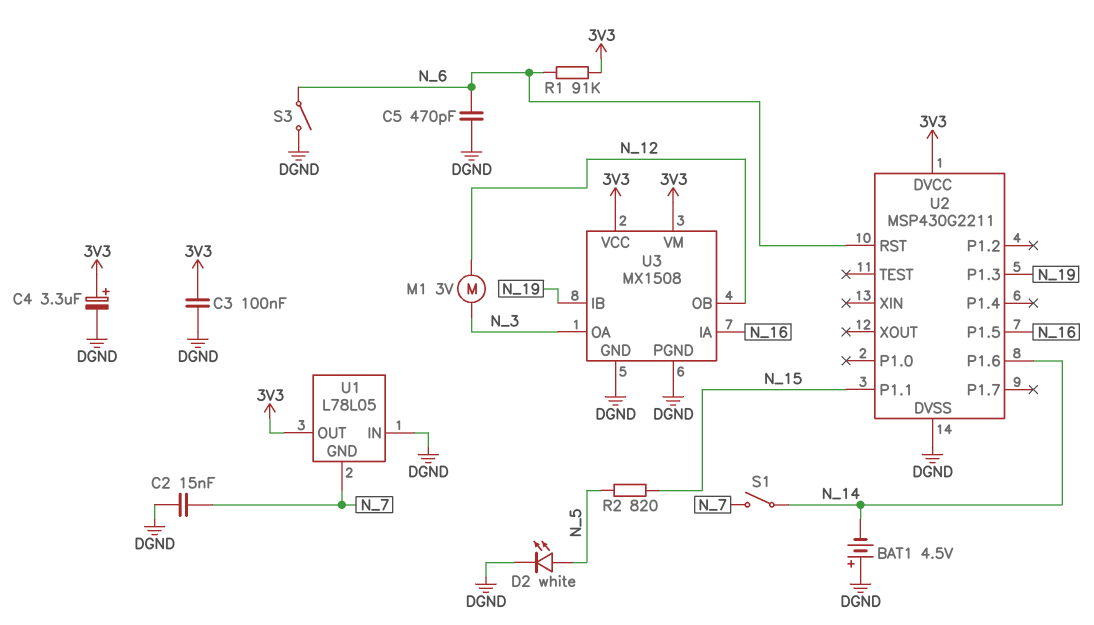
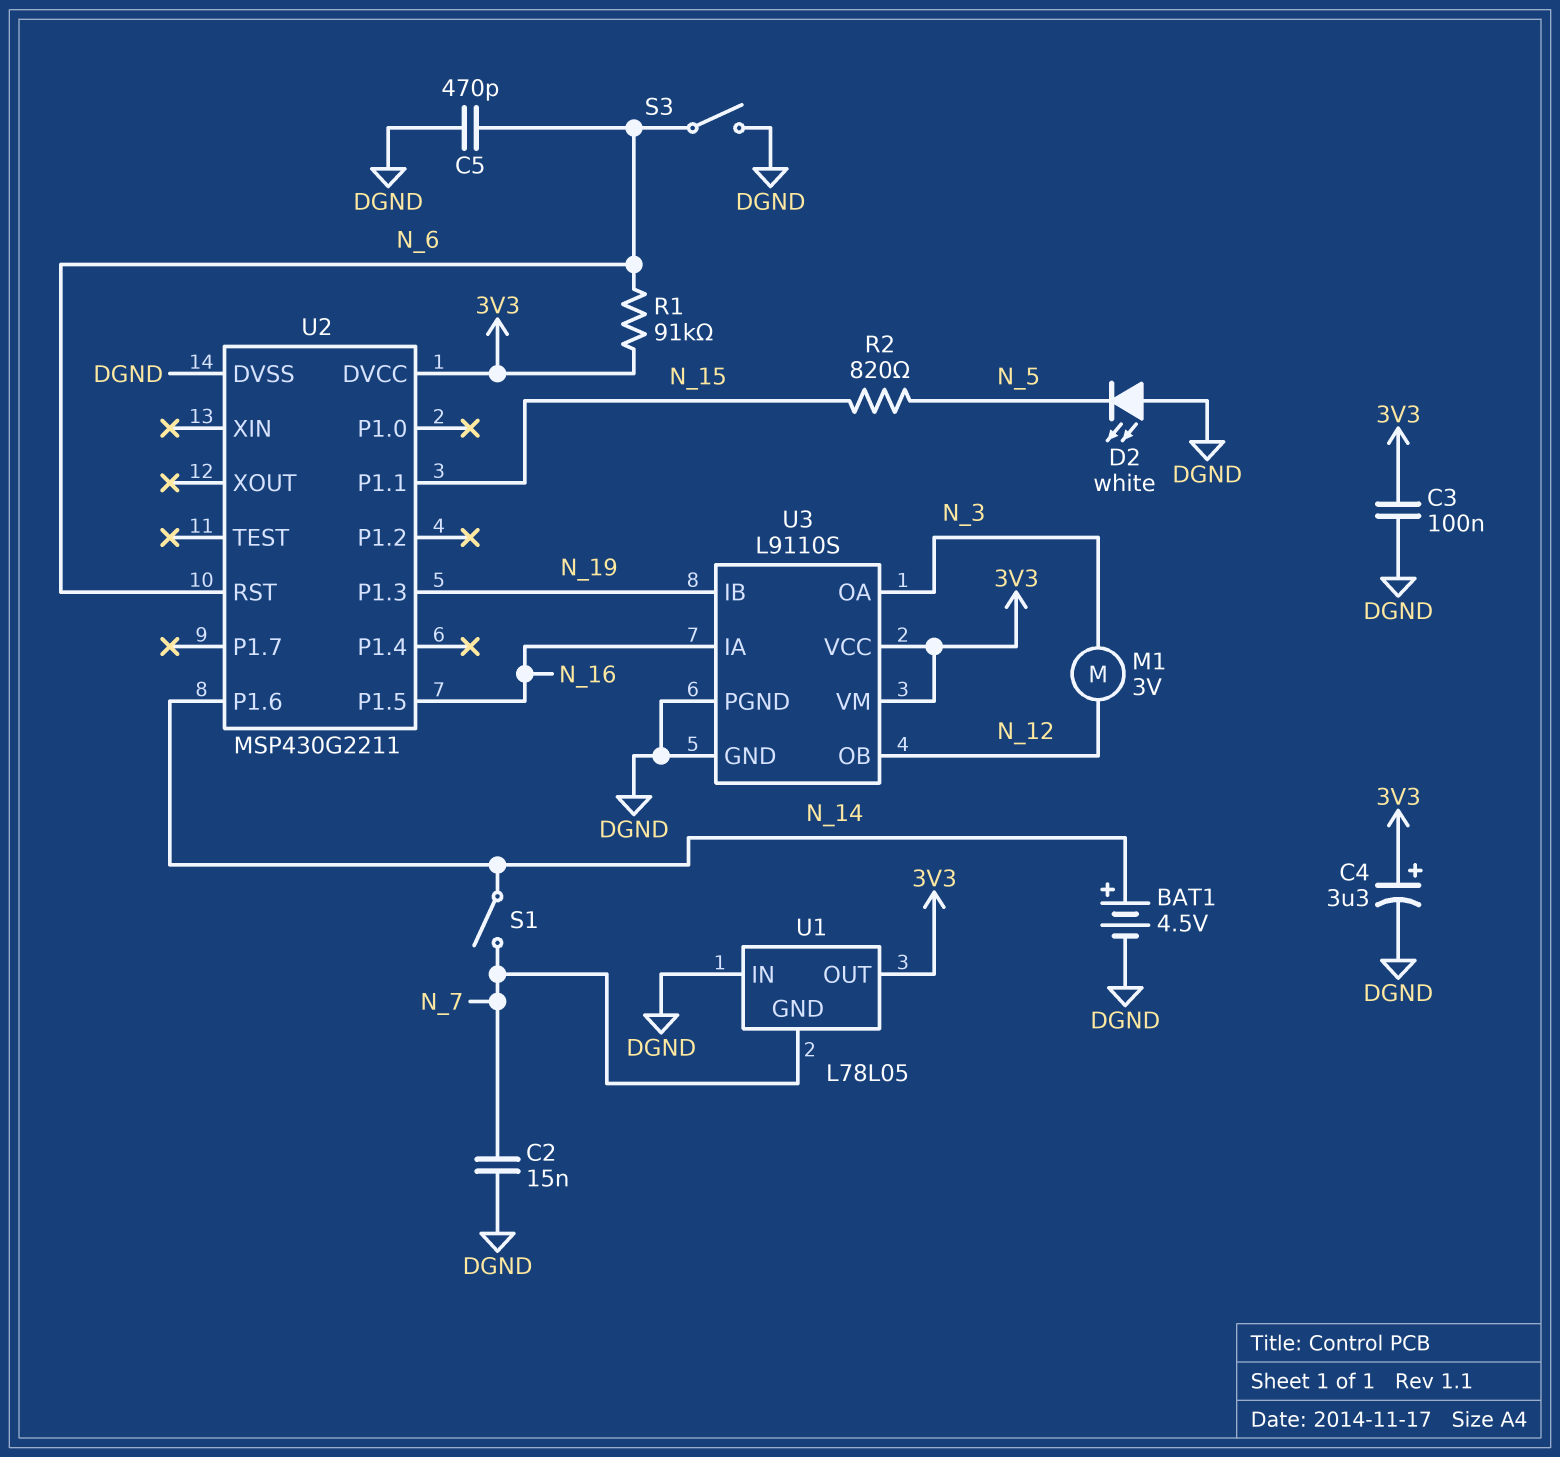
BAT1: 4.5V (plus DGND, minus N_14) -> 4.5V (plus N_14, minus DGND)
D2: LED white (A N_5, K DGND) -> LED white (A DGND, K N_5)
U3: MX1508 -> L9110S

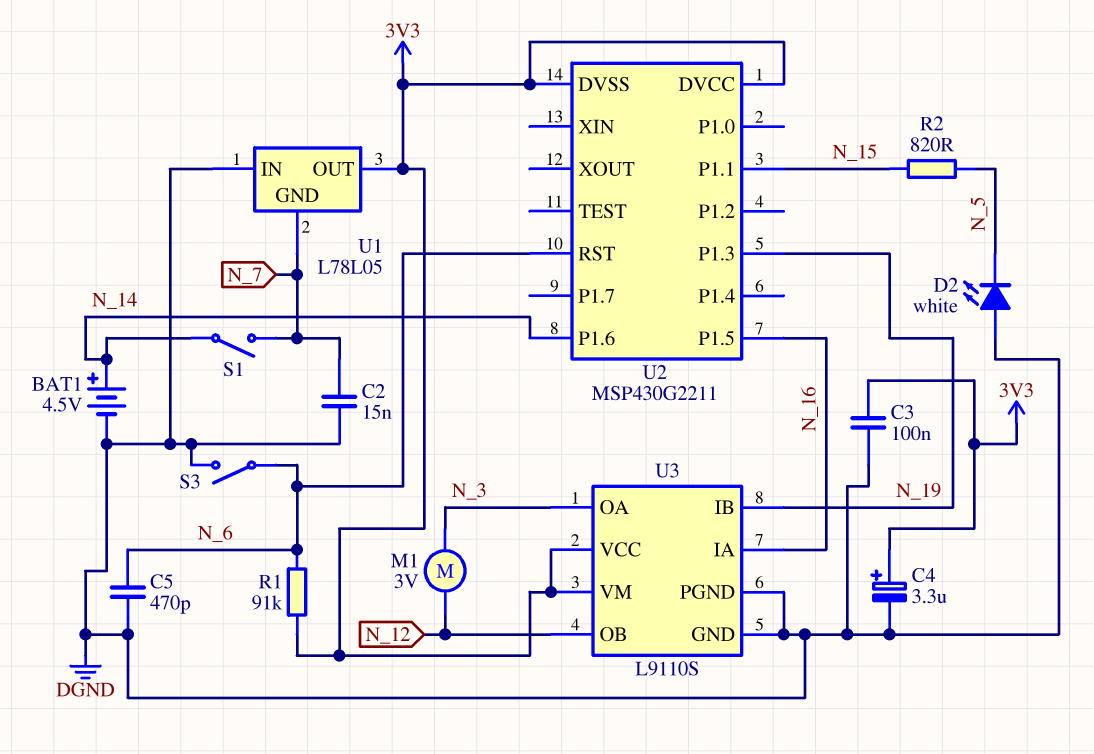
U2 pin DVSS: DGND -> 3V3

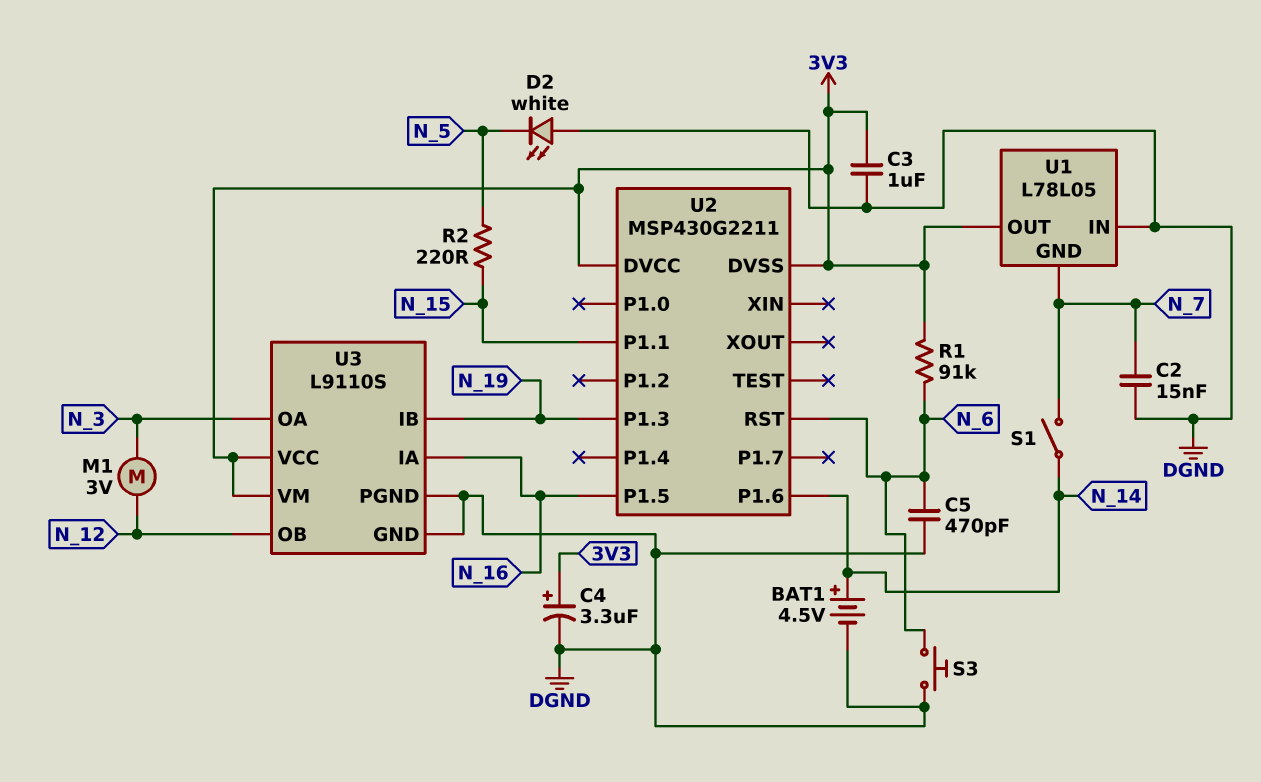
C3: 100nF (3V3, DGND) -> 1uF (3V3, DGND)
R2: 820 (N_5, N_15) -> 220 (N_5, N_15)
S3: switch (DGND, N_6) -> button (DGND, N_6)

